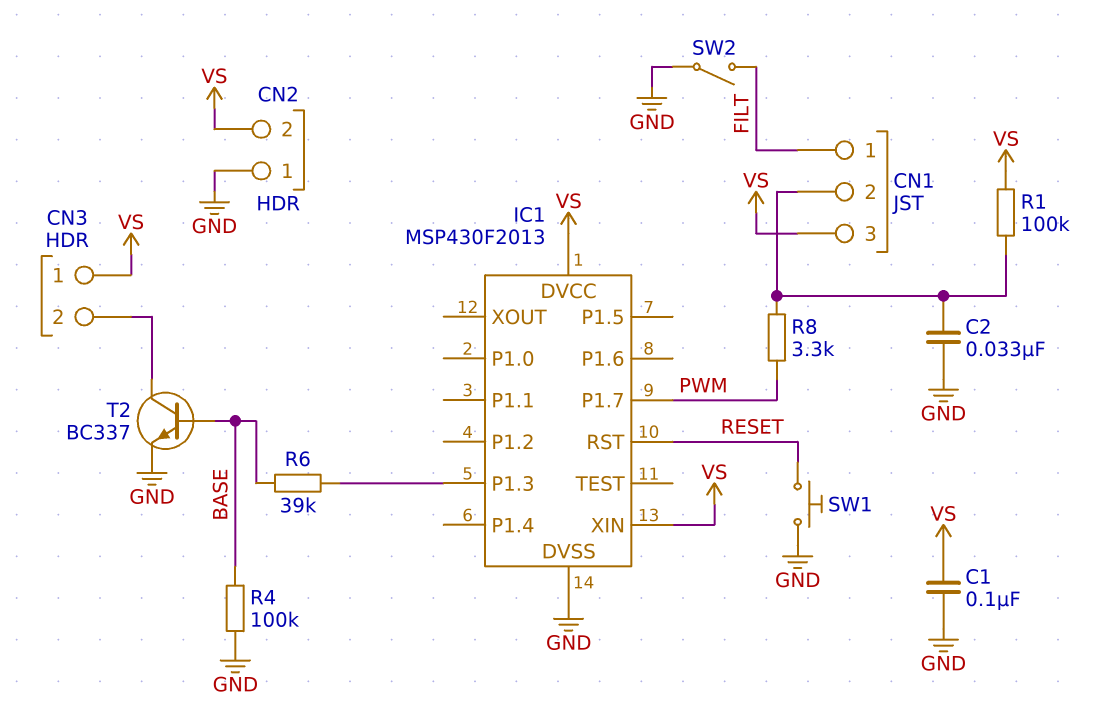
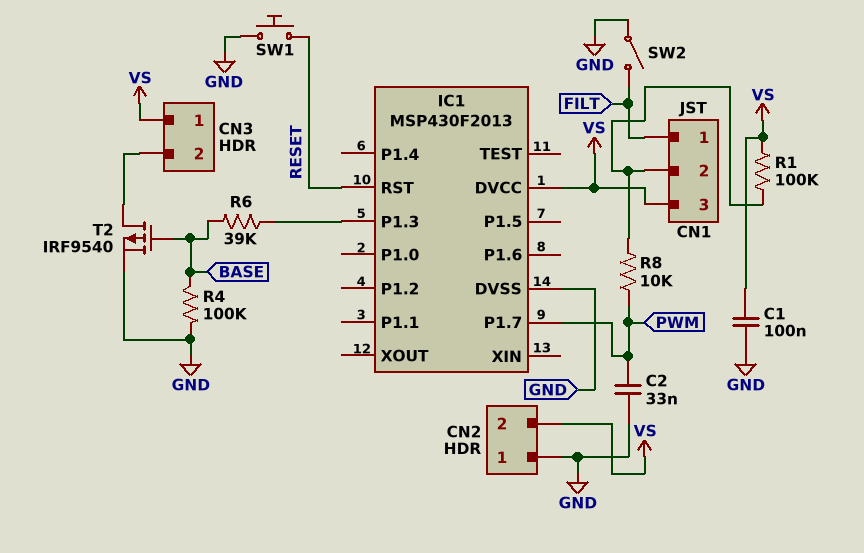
C2: 33nF (CN1/2, GND) -> 33nF (GND, PWM)
IC1 pin XIN: VS -> none
R8: 3.3k (CN1/2, PWM) -> 10k (CN1/2, PWM)
T2: NPN BC337 (B BASE, C CN3/2, E GND) -> PMOS IRF9540 (G BASE, D CN3/2, S GND)

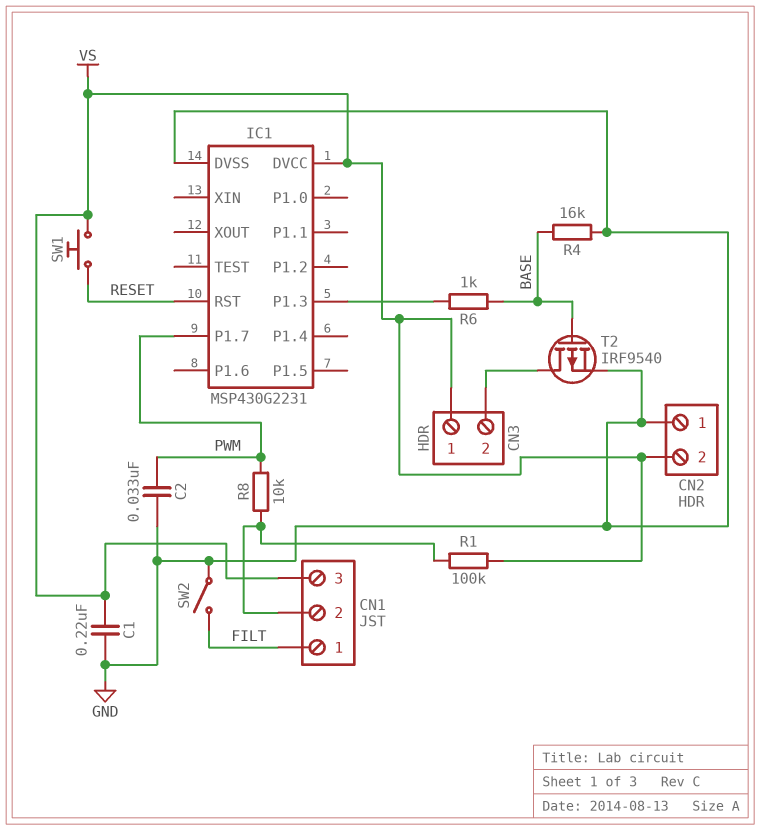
C1: 100nF (GND, VS) -> 220nF (GND, VS)
IC1: MSP430F2013 -> MSP430G2231
R4: 100k (BASE, GND) -> 16k (BASE, GND)
R6: 39k (BASE, IC1/P1.3) -> 1k (BASE, IC1/P1.3)
SW1: button (GND, RESET) -> button (RESET, VS)

